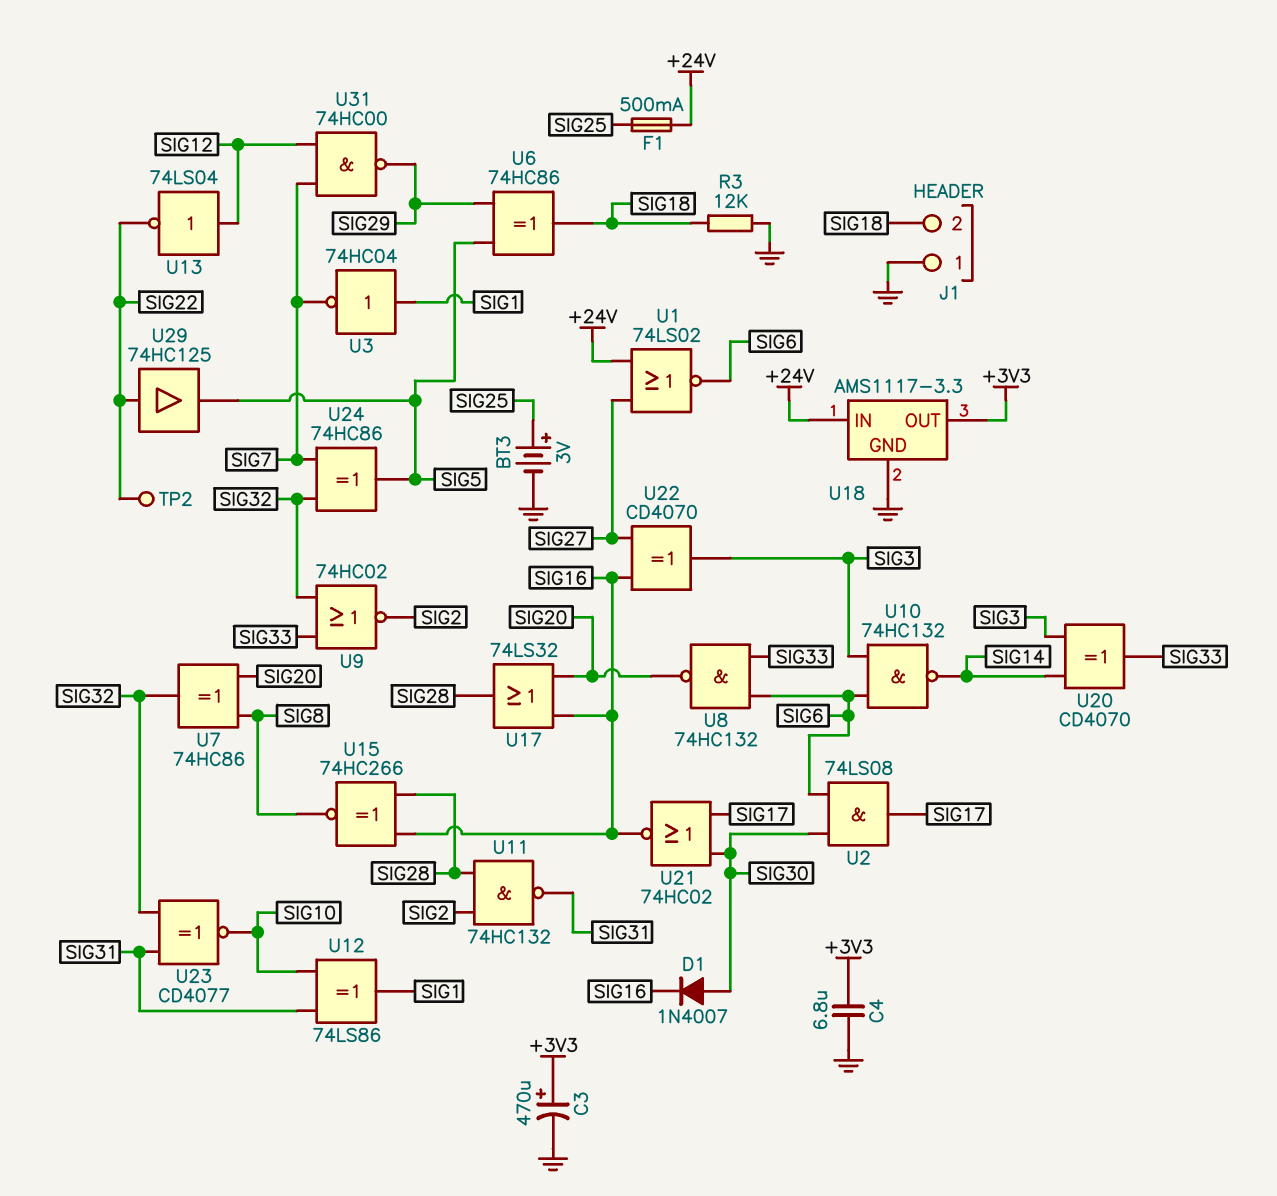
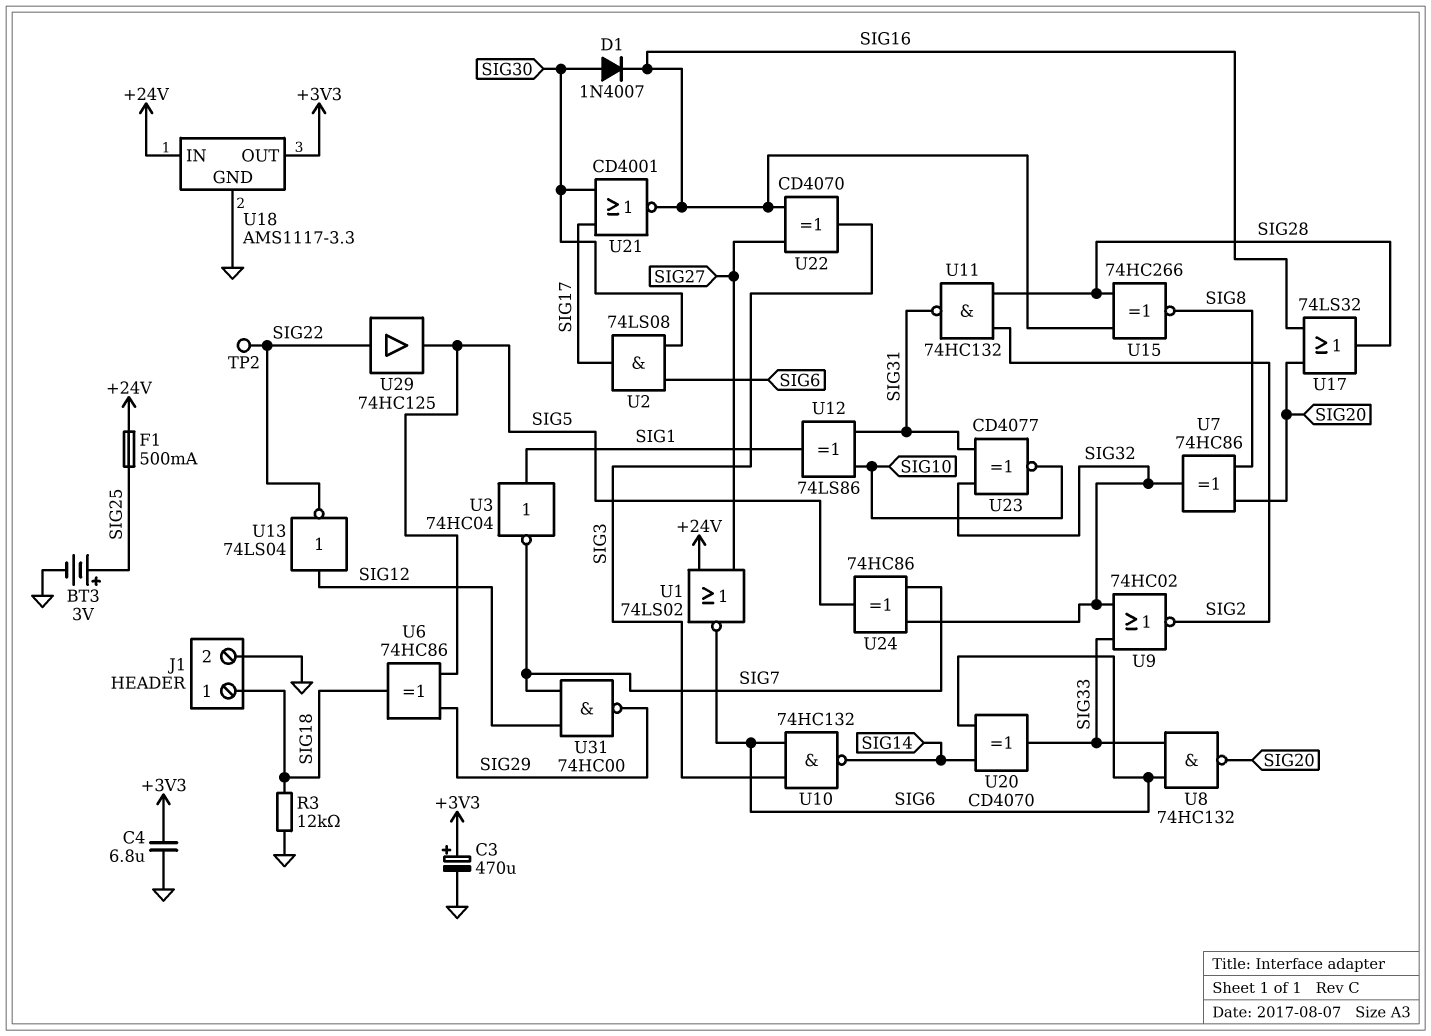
J1 pin 1: GND -> SIG18
J1 pin 2: SIG18 -> GND
U20: XOR CD4070 (in SIG3, in SIG14, out SIG33) -> XOR CD4070 (in SIG6, in SIG14, out SIG33)
U21: NOR 74HC02 (in SIG17, in SIG30, out SIG16) -> NOR CD4001 (in SIG17, in SIG30, out SIG16)

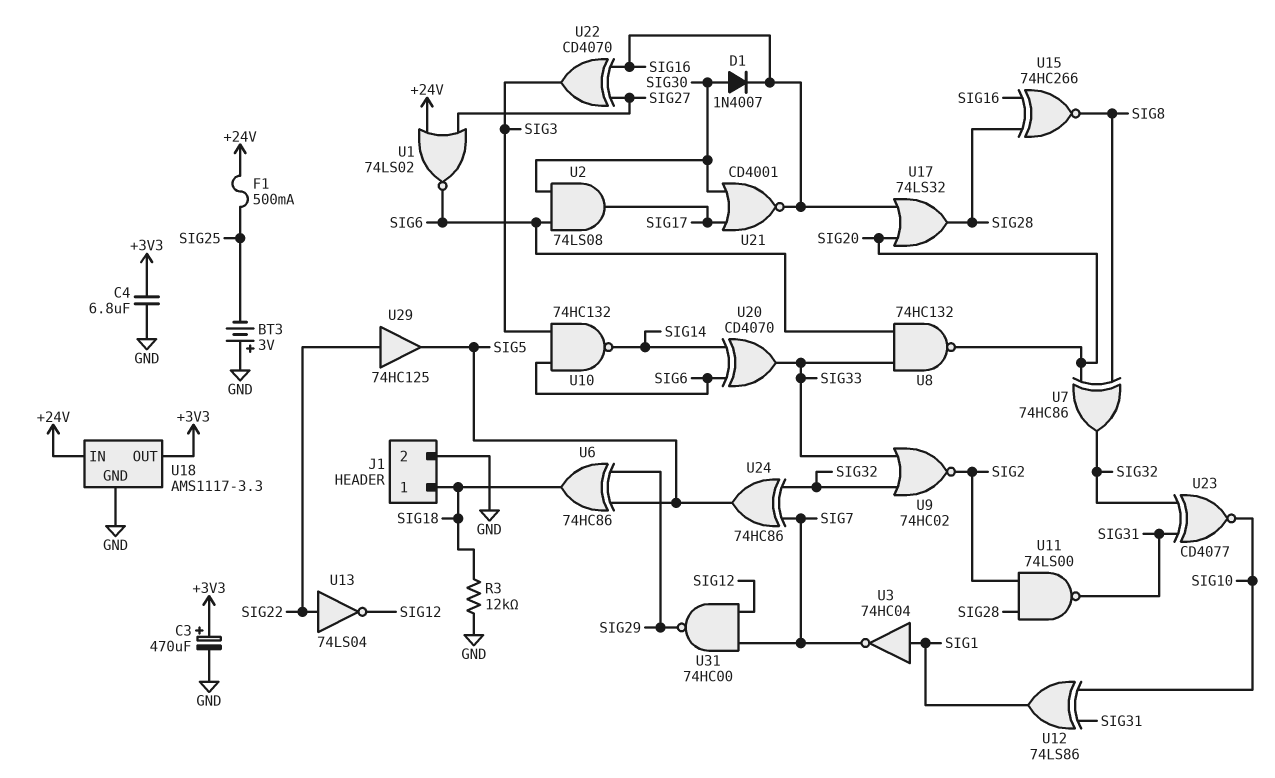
BT3: 3V (plus SIG25, minus GND) -> 3V (plus GND, minus SIG25)
TP2: test point (SIG22) -> none
U11: NAND 74HC132 (in SIG2, in SIG28, out SIG31) -> NAND 74LS00 (in SIG2, in SIG28, out SIG31)
U13: NOT 74LS04 (in SIG12, out SIG22) -> NOT 74LS04 (in SIG22, out SIG12)

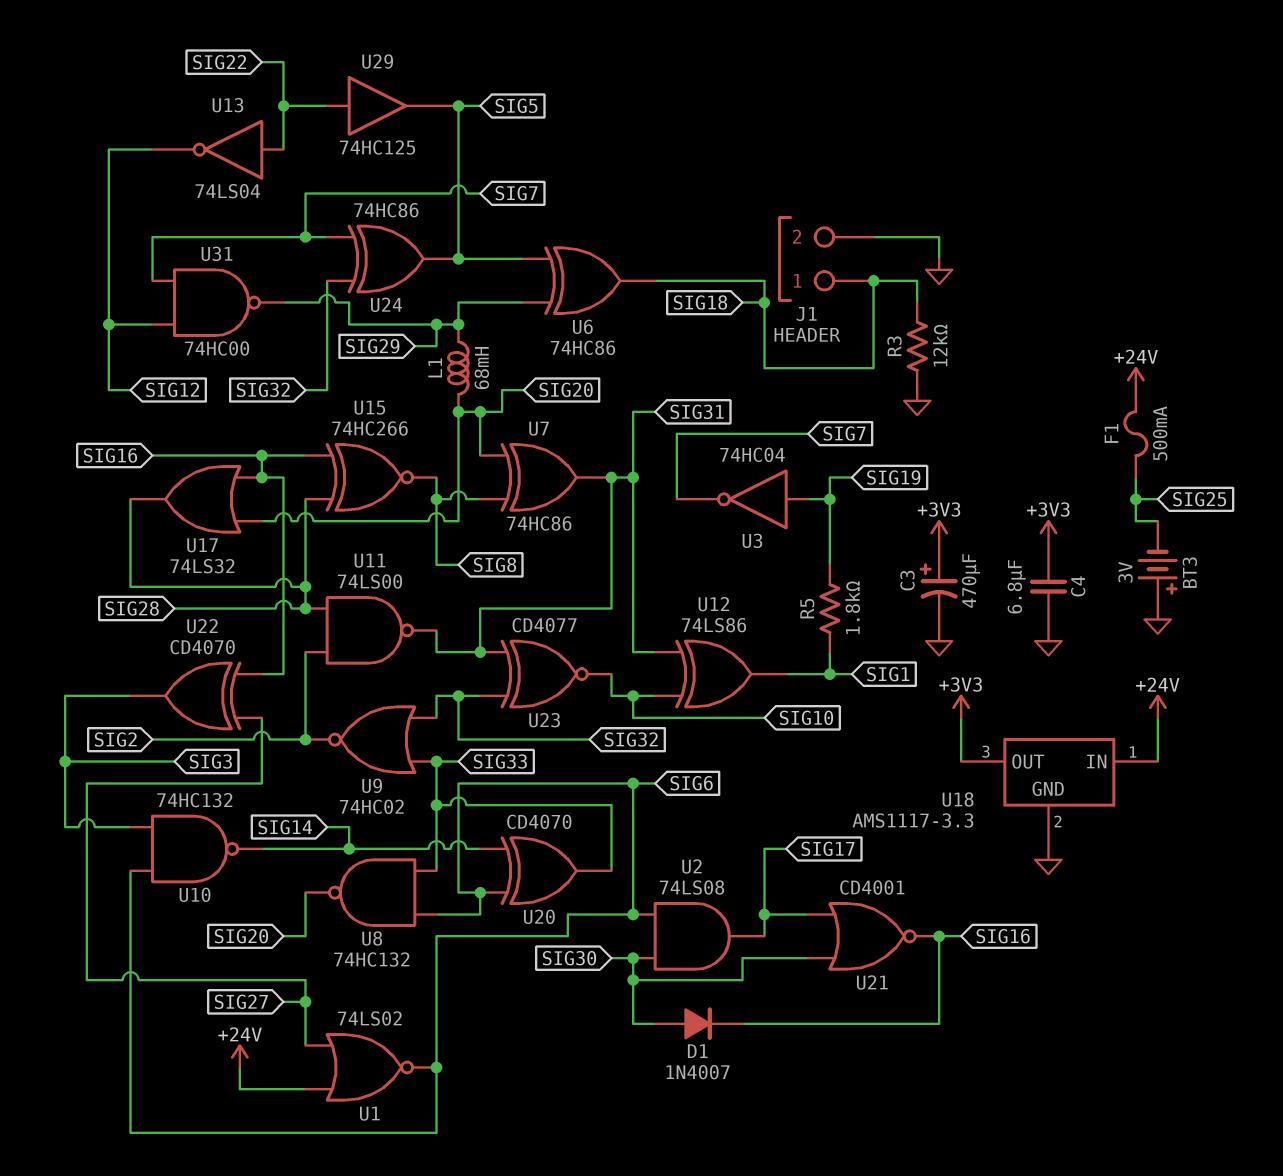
L1: none -> 68mH (SIG20, SIG29)
R5: none -> 1.8k (SIG1, SIG19)
U3: NOT 74HC04 (in SIG1, out SIG7) -> NOT 74HC04 (in SIG19, out SIG7)
U7: XOR 74HC86 (in SIG8, in SIG20, out SIG32) -> XOR 74HC86 (in SIG8, in SIG20, out SIG31)

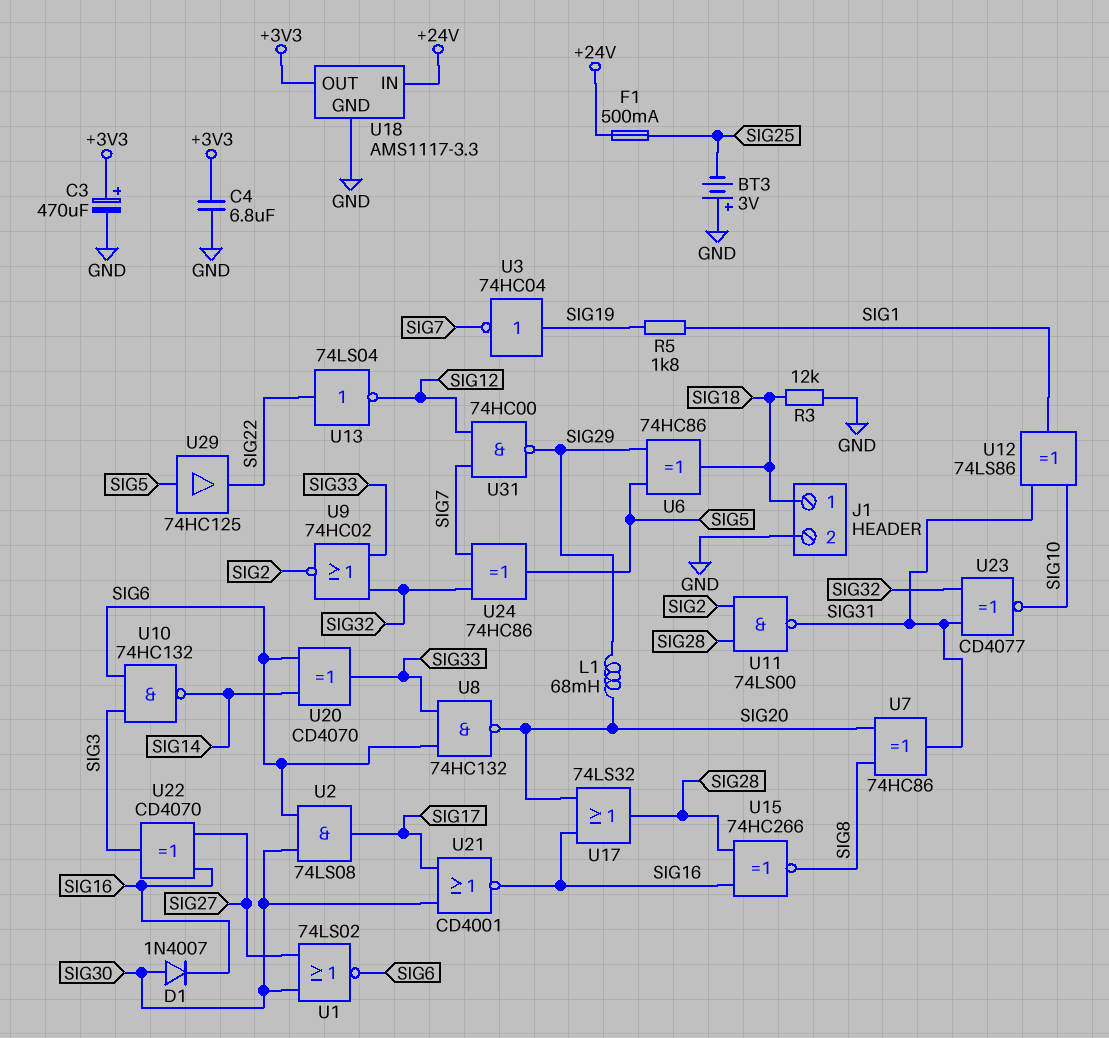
U1: NOR 74LS02 (in +24V, in SIG27, out SIG6) -> NOR 74LS02 (in SIG27, in SIG30, out SIG6)
U29: buffer 74HC125 (in SIG22, out SIG5) -> buffer 74HC125 (in SIG5, out SIG22)

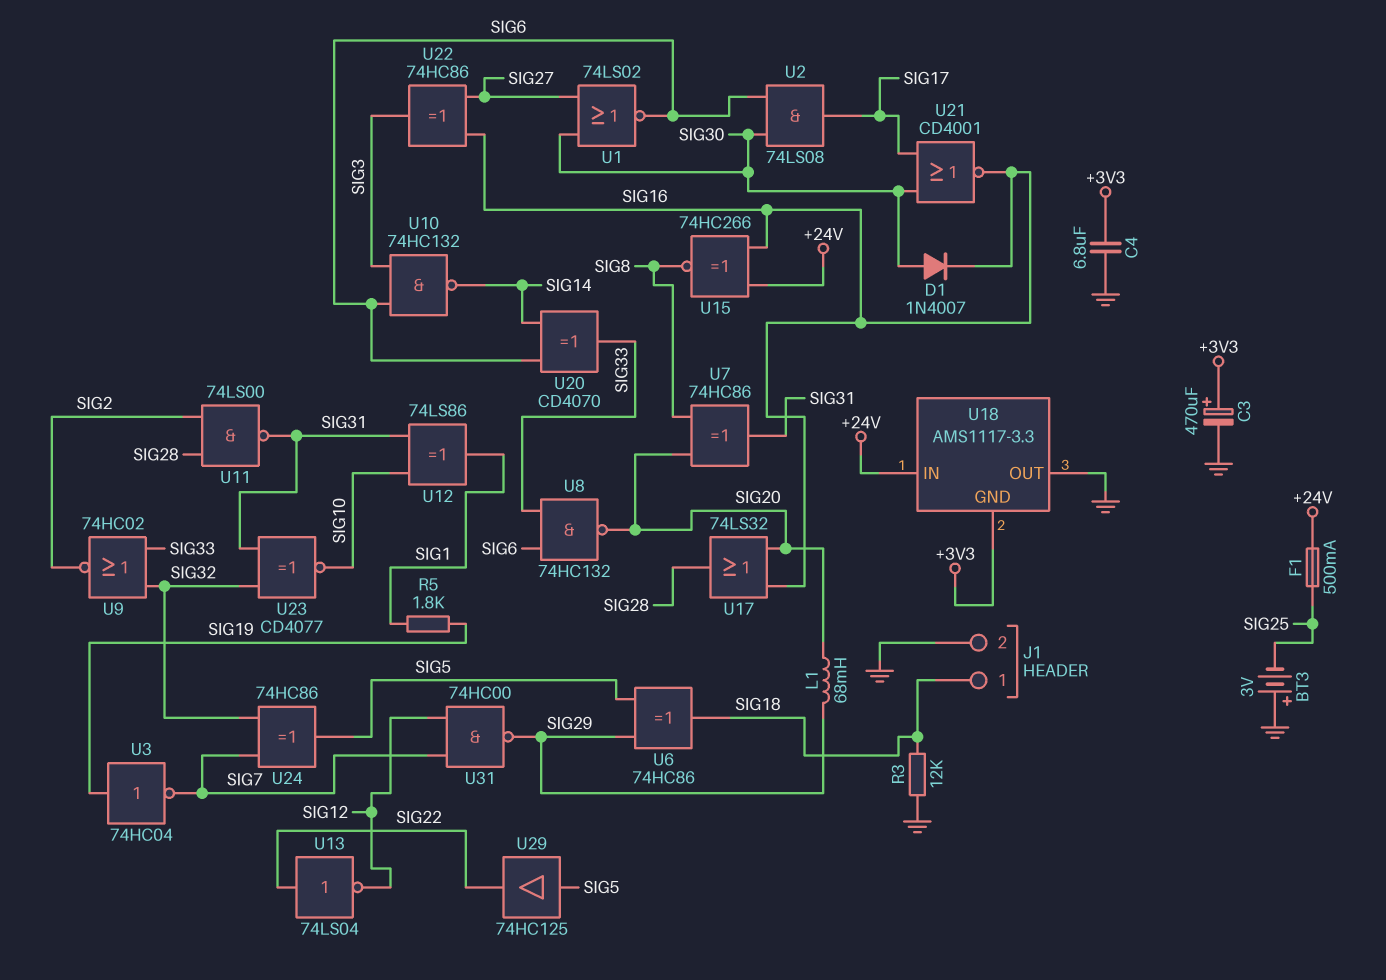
U15: XNOR 74HC266 (in SIG16, in SIG28, out SIG8) -> XNOR 74HC266 (in +24V, in SIG16, out SIG8)
U18 pin GND: GND -> +3V3
U18 pin OUT: +3V3 -> GND
U22: XOR CD4070 (in SIG16, in SIG27, out SIG3) -> XOR 74HC86 (in SIG16, in SIG27, out SIG3)

